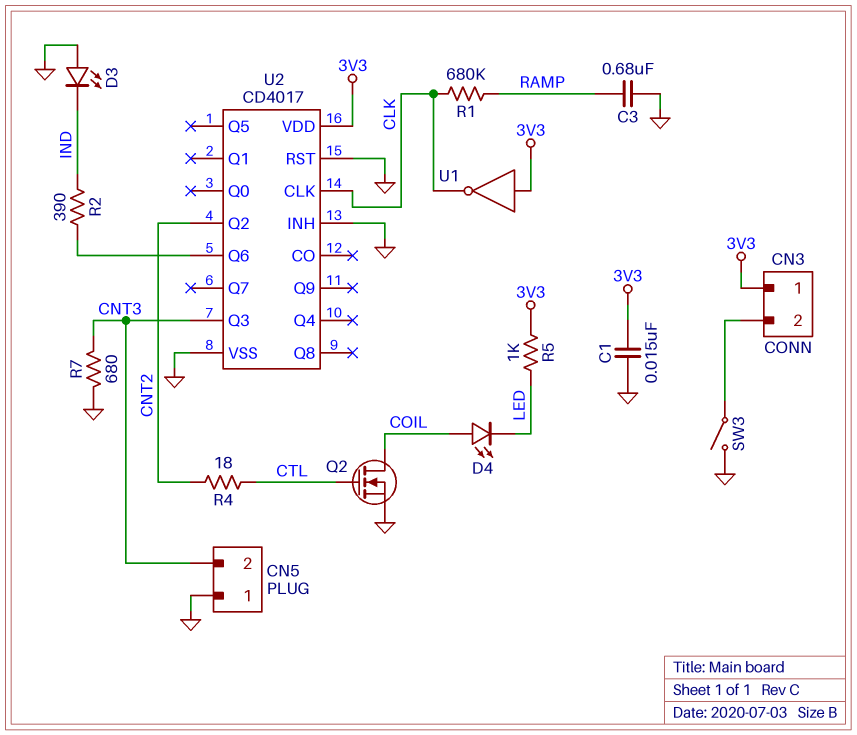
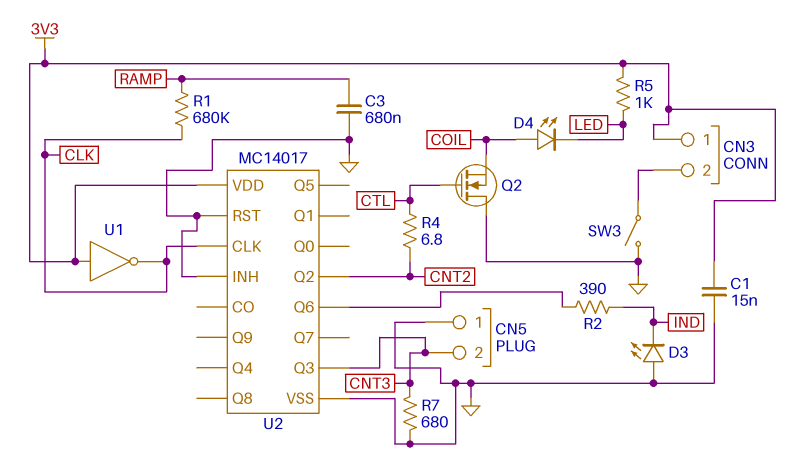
Q2: NMOS (G CTL, D COIL, S GND) -> NMOS (G CTL, D GND, S COIL)
R4: 18 (CNT2, CTL) -> 6.8 (CNT2, CTL)
U2: CD4017 -> MC14017

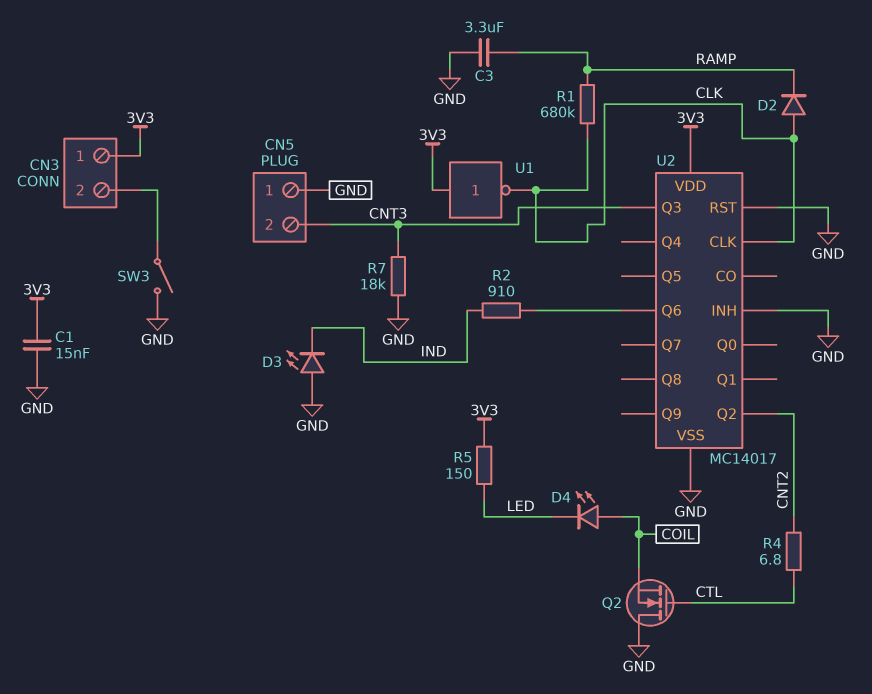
C3: 680nF (GND, RAMP) -> 3.3uF (GND, RAMP)
D2: none -> diode (A CLK, K RAMP)
R2: 390 (IND, U2/Q6) -> 910 (IND, U2/Q6)
R5: 1k (3V3, LED) -> 150 (3V3, LED)
R7: 680 (CNT3, GND) -> 18k (CNT3, GND)

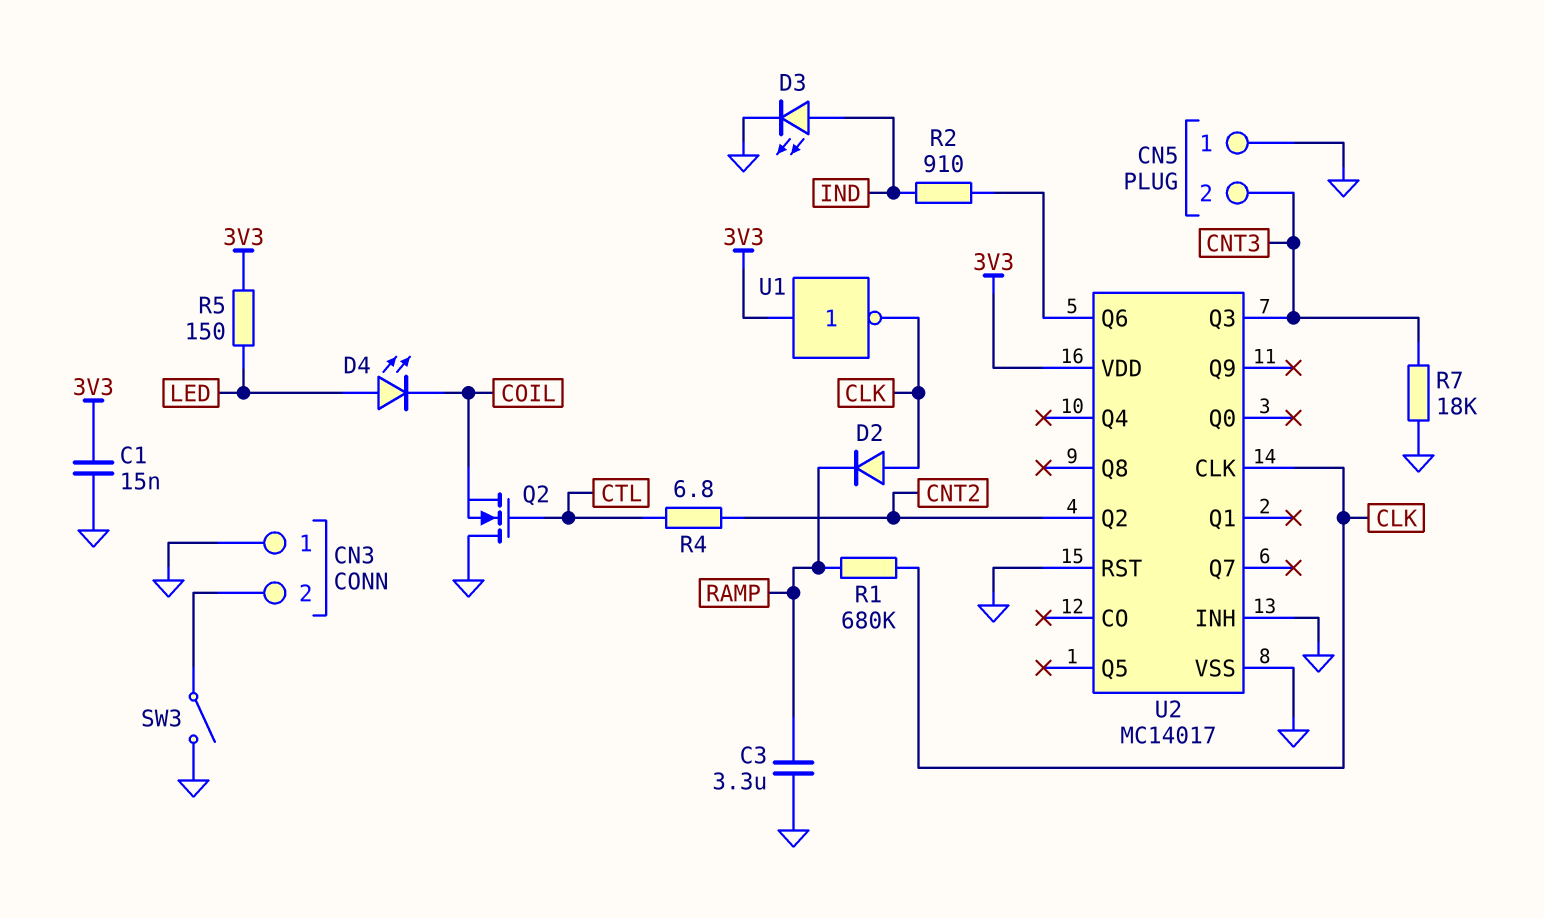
CN3 pin 1: 3V3 -> GND
D3: LED (A GND, K IND) -> LED (A IND, K GND)
D4: LED (A COIL, K LED) -> LED (A LED, K COIL)

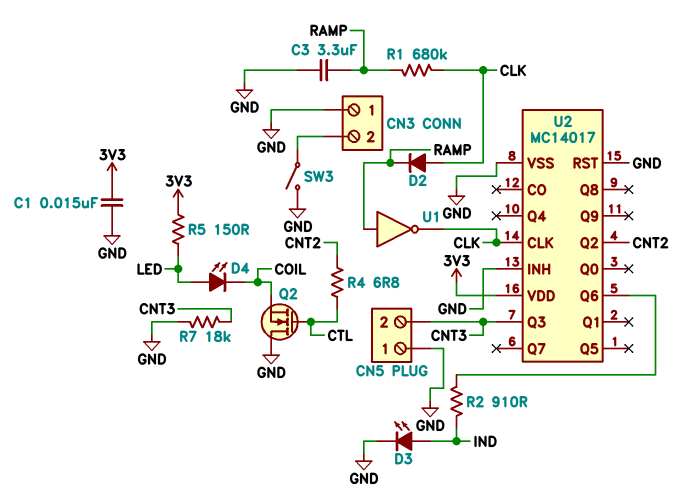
U1: NOT (in 3V3, out CLK) -> NOT (in RAMP, out CLK)

